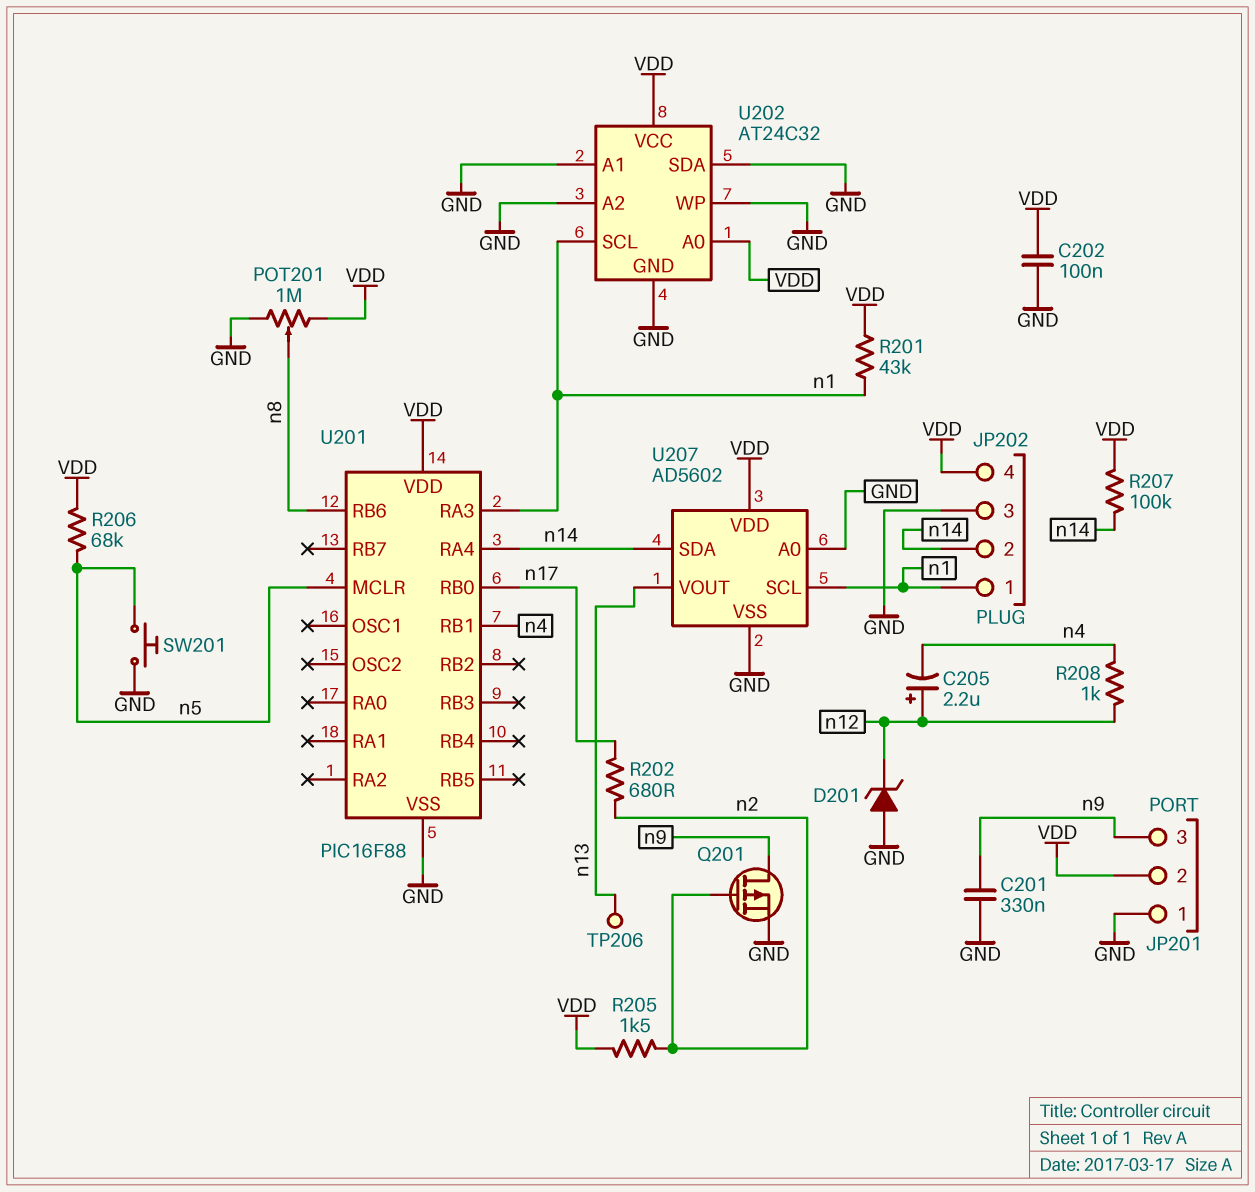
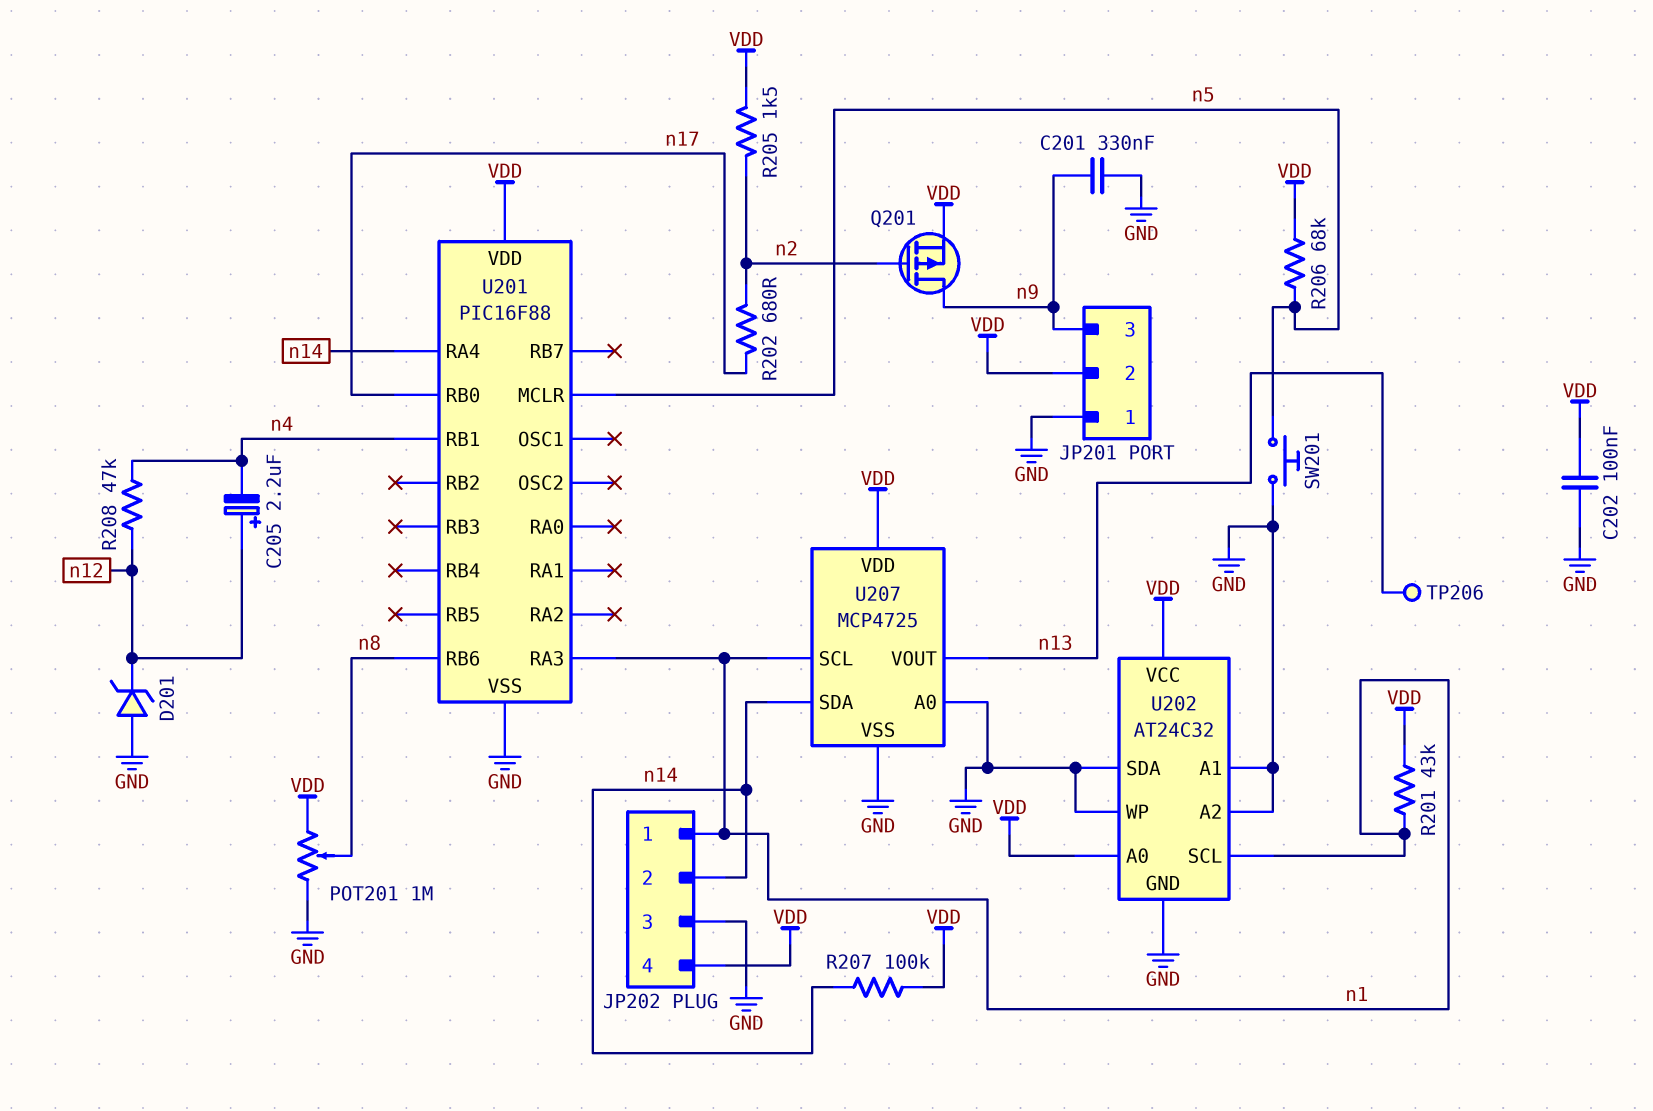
Q201: PMOS (G n2, D n9, S GND) -> PMOS (G n2, D n9, S VDD)
R208: 1k (n4, n12) -> 47k (n4, n12)
U207: AD5602 -> MCP4725

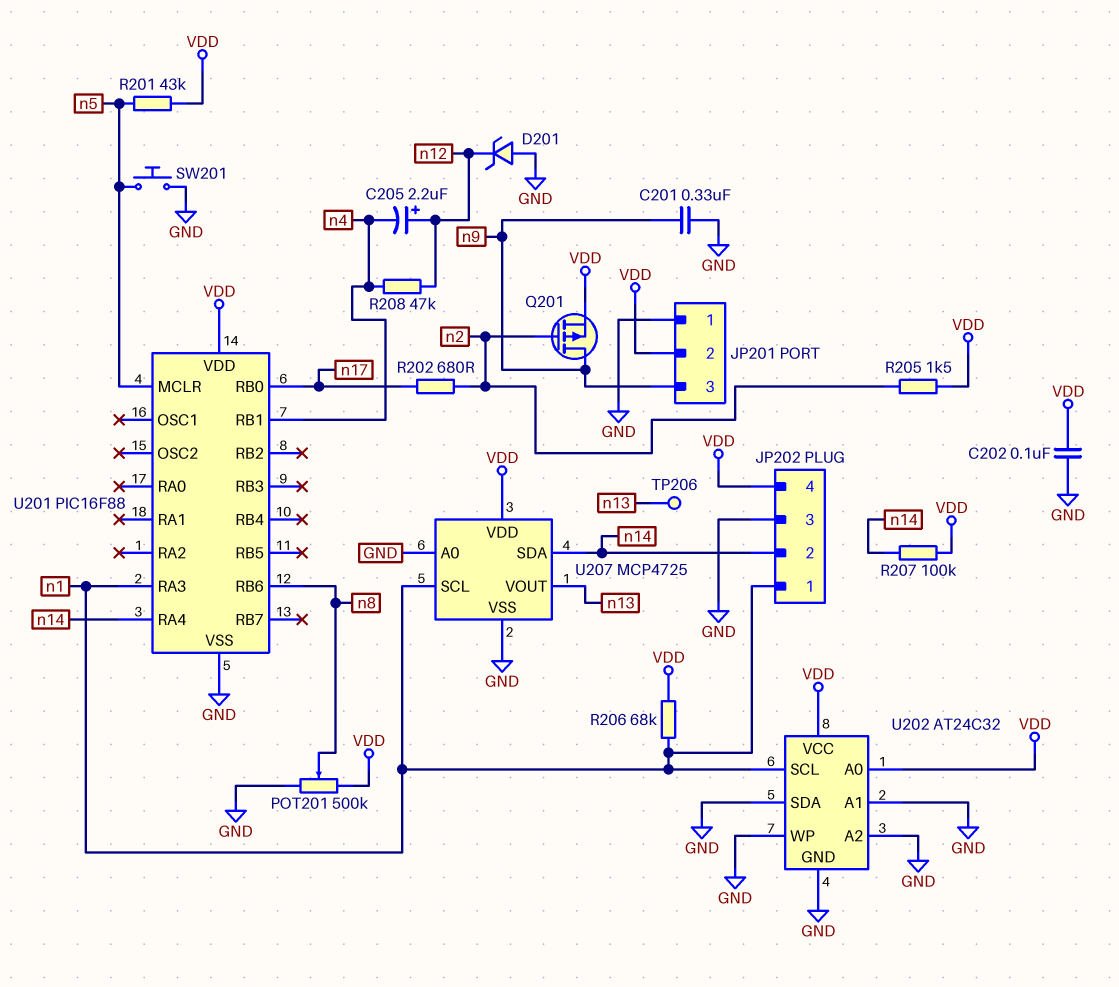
POT201: 1M (GND, VDD, wiper n8) -> 500k (GND, VDD, wiper n8)
R201: 43k (VDD, n1) -> 43k (VDD, n5)
R206: 68k (VDD, n5) -> 68k (VDD, n1)

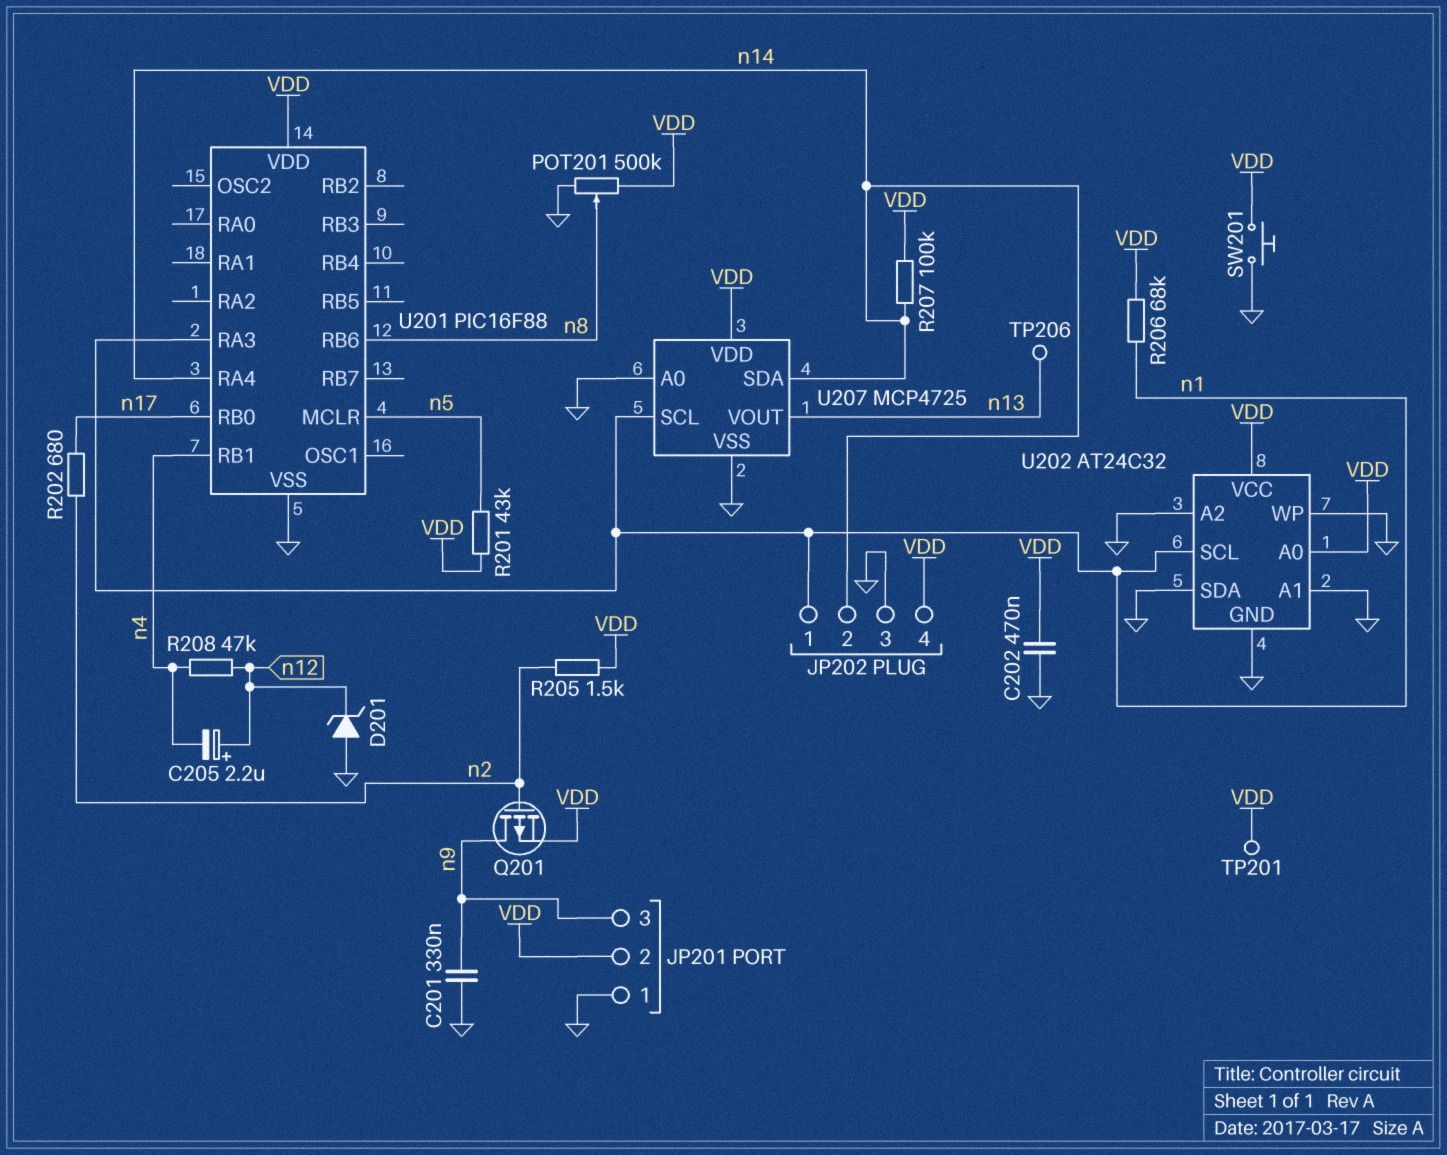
C202: 100nF (GND, VDD) -> 470nF (GND, VDD)
SW201: button (GND, n5) -> button (GND, VDD)
TP201: none -> test point (VDD)

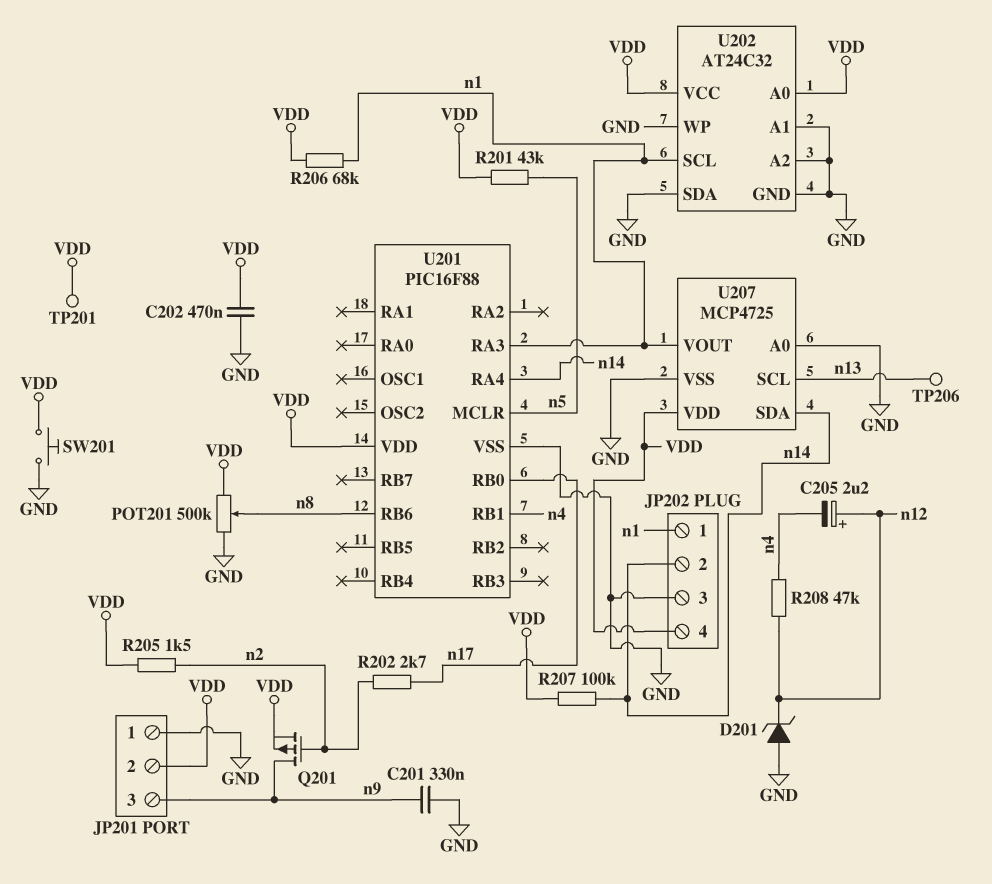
R202: 680 (n2, n17) -> 2.7k (n2, n17)
U207 pin SCL: n1 -> n13
U207 pin VOUT: n13 -> n1

